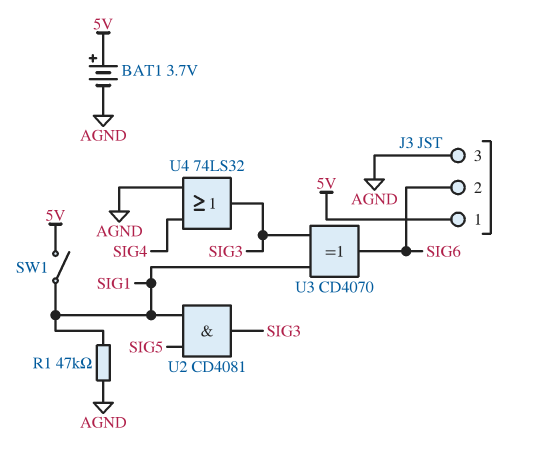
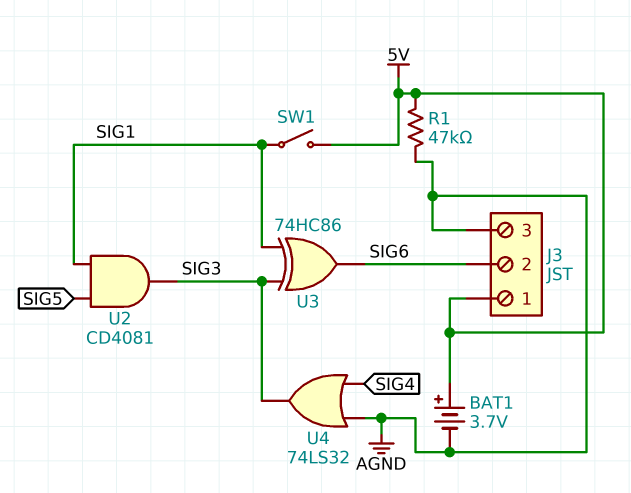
R1: 47k (AGND, SIG1) -> 47k (5V, AGND)
U3: XOR CD4070 (in SIG1, in SIG3, out SIG6) -> XOR 74HC86 (in SIG1, in SIG3, out SIG6)

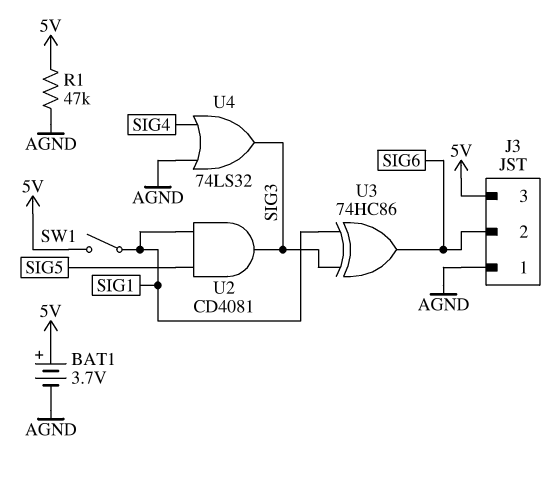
J3 pin 1: 5V -> AGND
J3 pin 3: AGND -> 5V

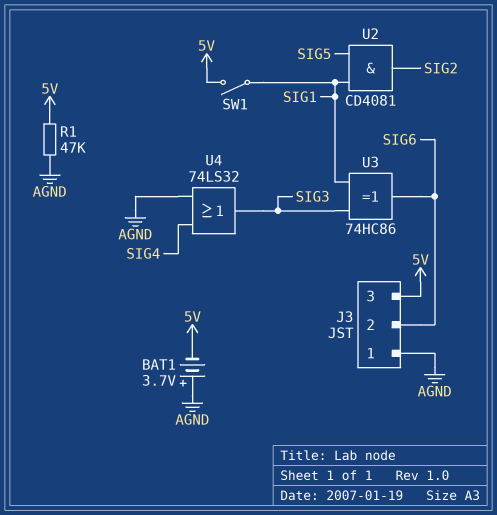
BAT1: 3.7V (plus 5V, minus AGND) -> 3.7V (plus AGND, minus 5V)
U2: AND CD4081 (in SIG1, in SIG5, out SIG3) -> AND CD4081 (in SIG1, in SIG5, out SIG2)

